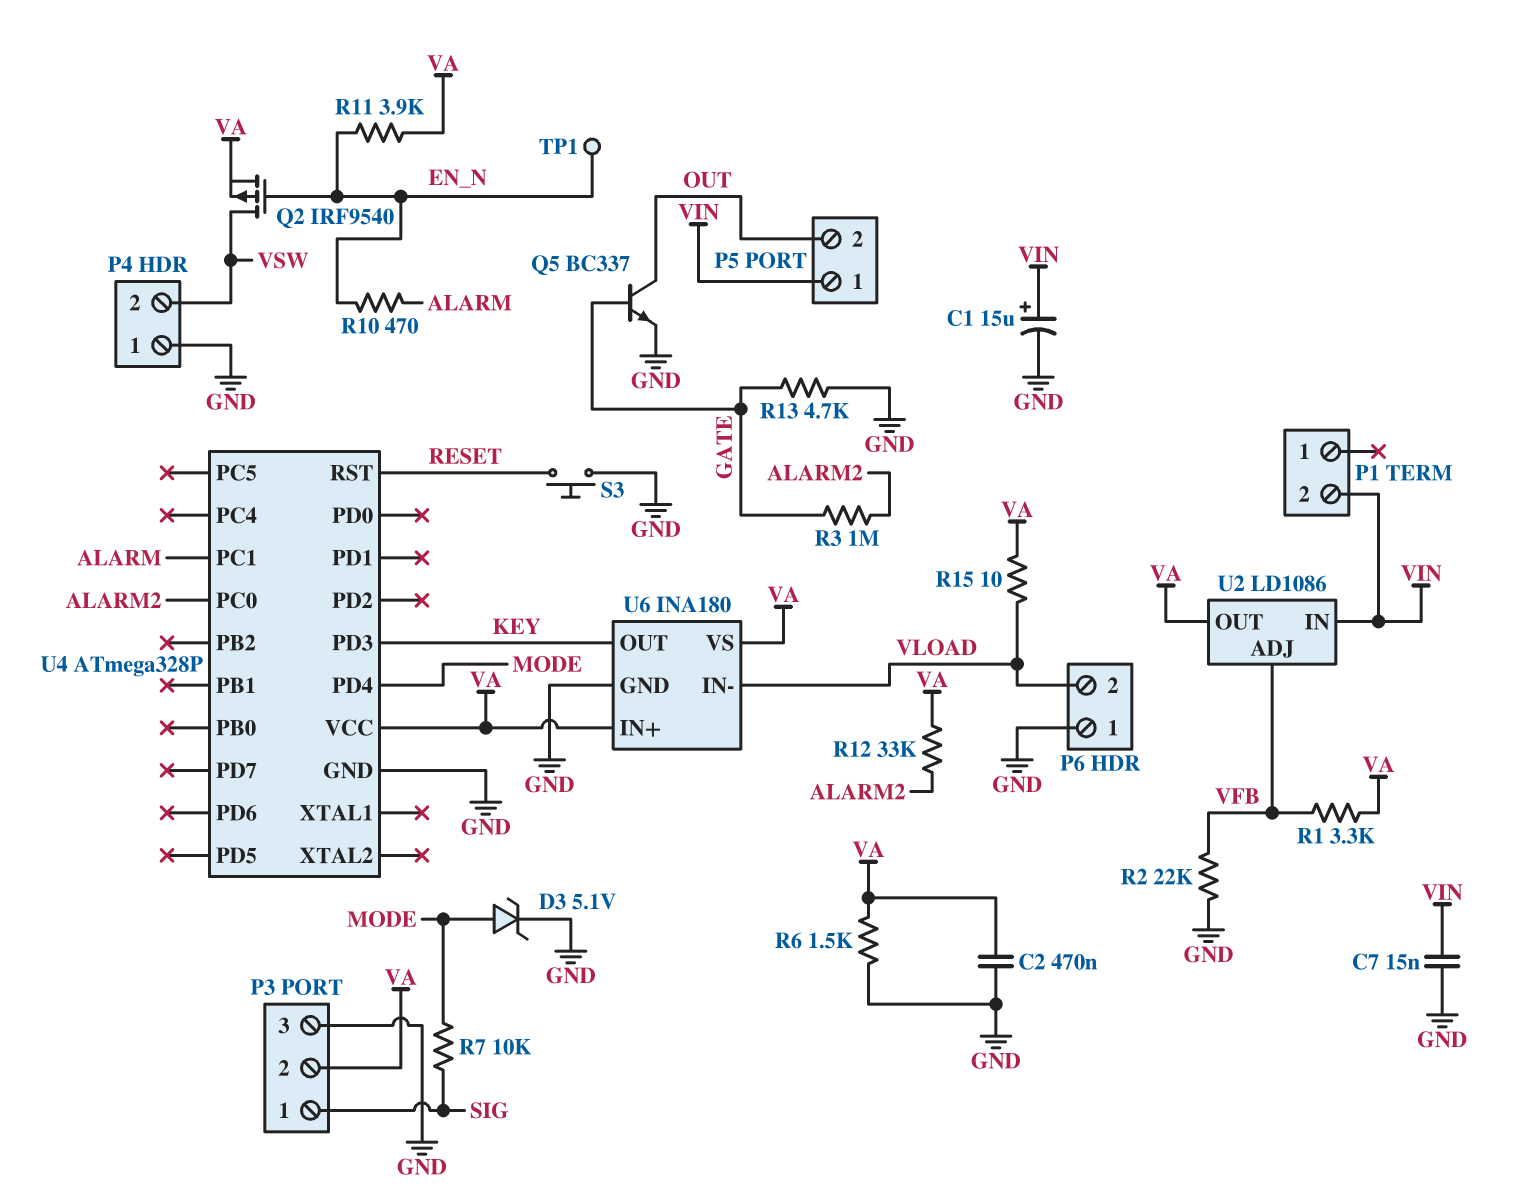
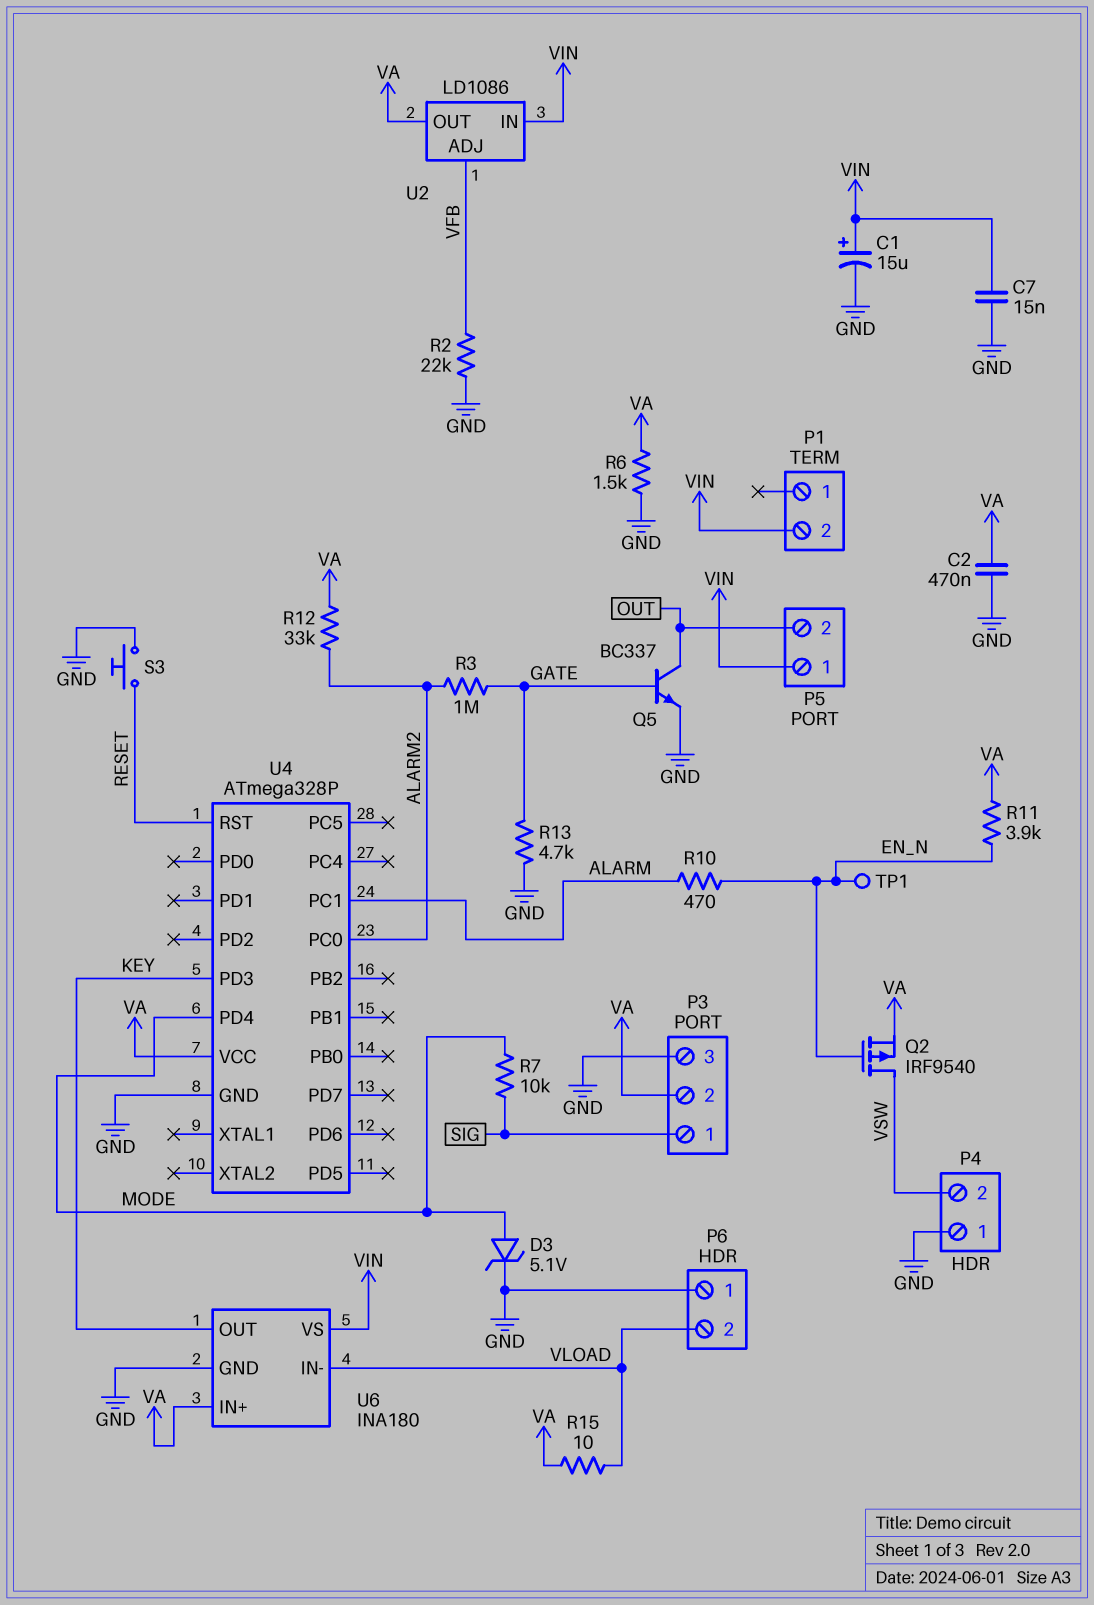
R1: 3.3k (VA, VFB) -> none
U6 pin VS: VA -> VIN

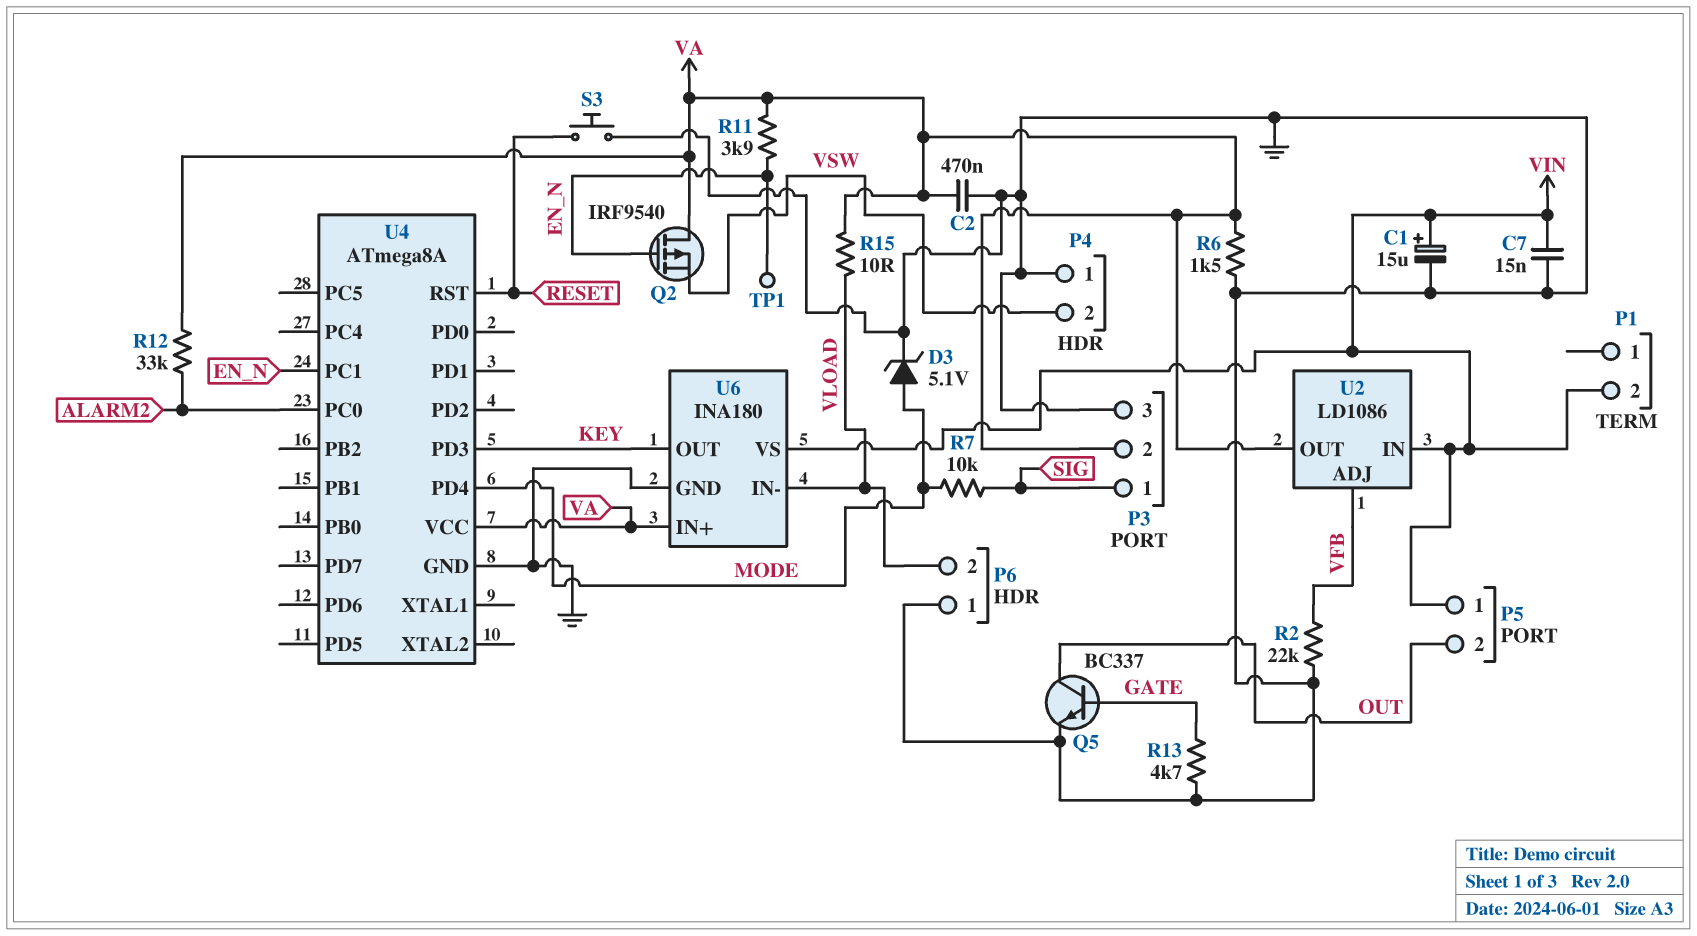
Q2: PMOS IRF9540 (G EN_N, D VSW, S VA) -> PMOS IRF9540 (G EN_N, D VA, S VSW)
R3: 1M (ALARM2, GATE) -> none
R10: 470 (ALARM, EN_N) -> none
U4: ATmega328P -> ATmega8A
U4 pin PC1: ALARM -> EN_N

